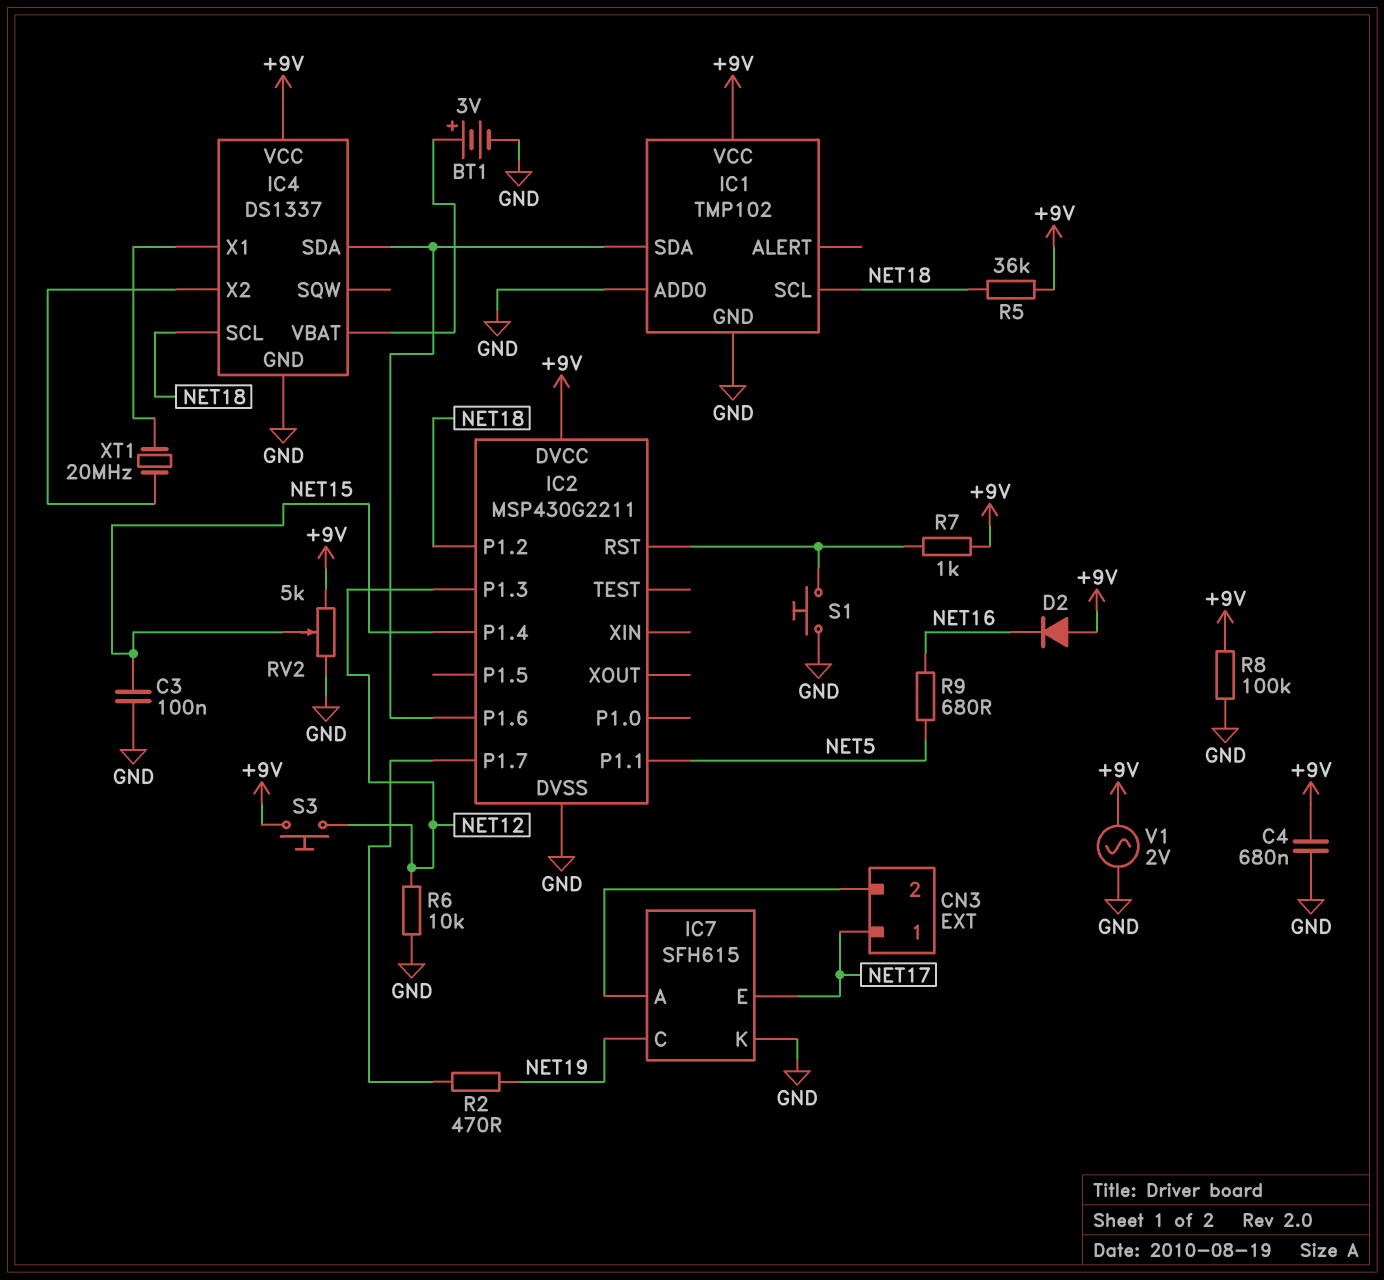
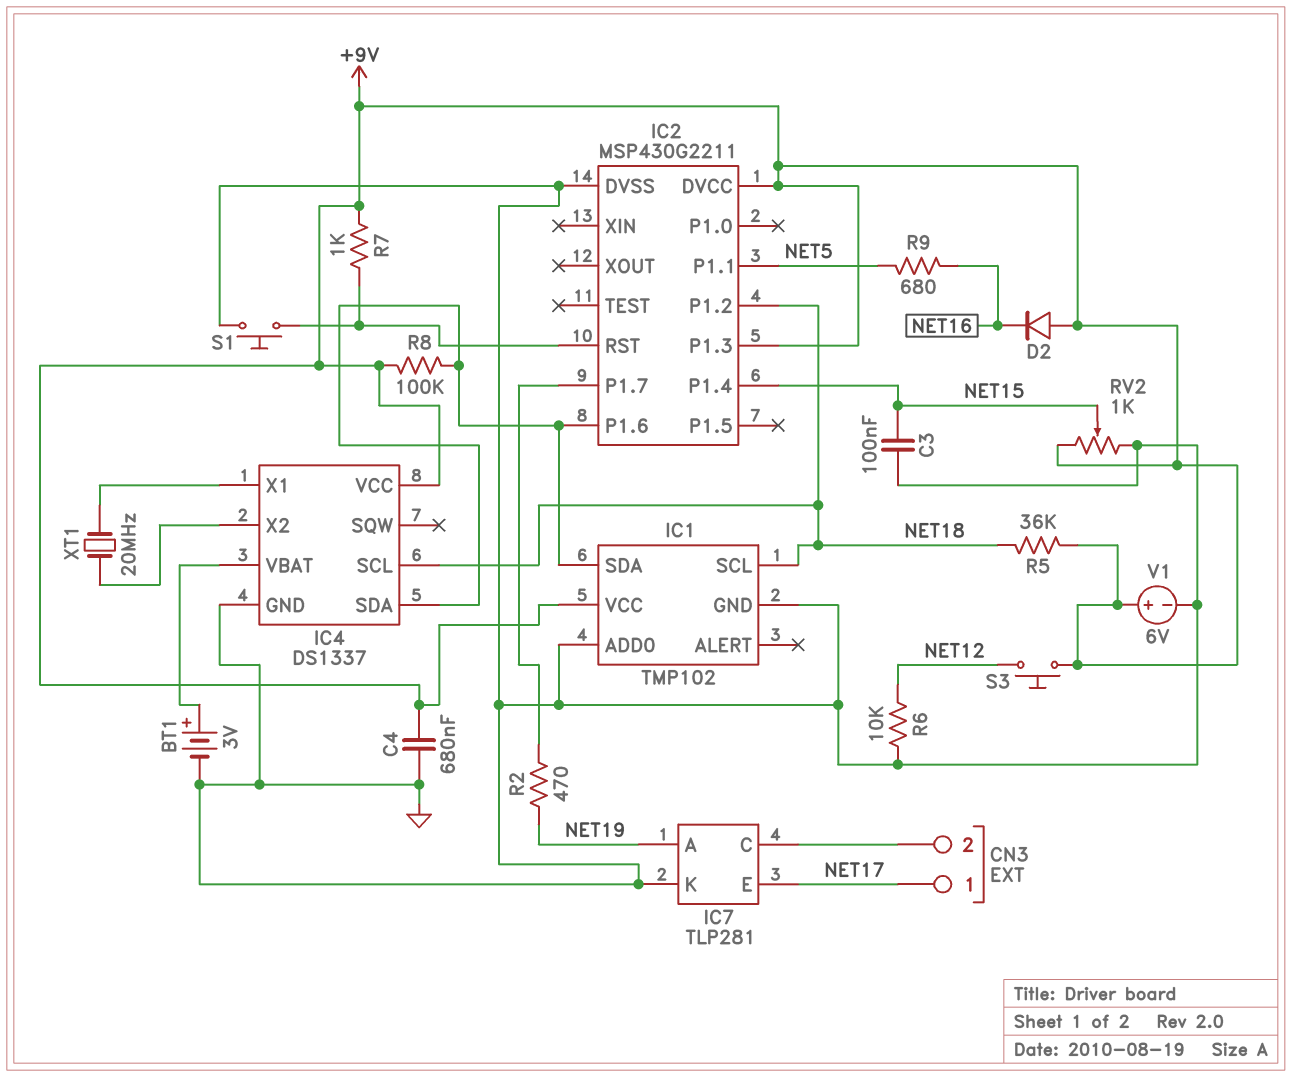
IC2 pin P1.3: NET12 -> +9V
IC7: SFH615 -> TLP281
IC7 pin A: CN3/2 -> NET19
IC7 pin C: NET19 -> CN3/2
R8: 100k (+9V, GND) -> 100k (+9V, IC1/SDA)
RV2: 5k (+9V, GND, wiper NET15) -> 1k (+9V, GND, wiper NET15)
V1: AC 2V (+9V, GND) -> 6V (plus +9V, minus GND)

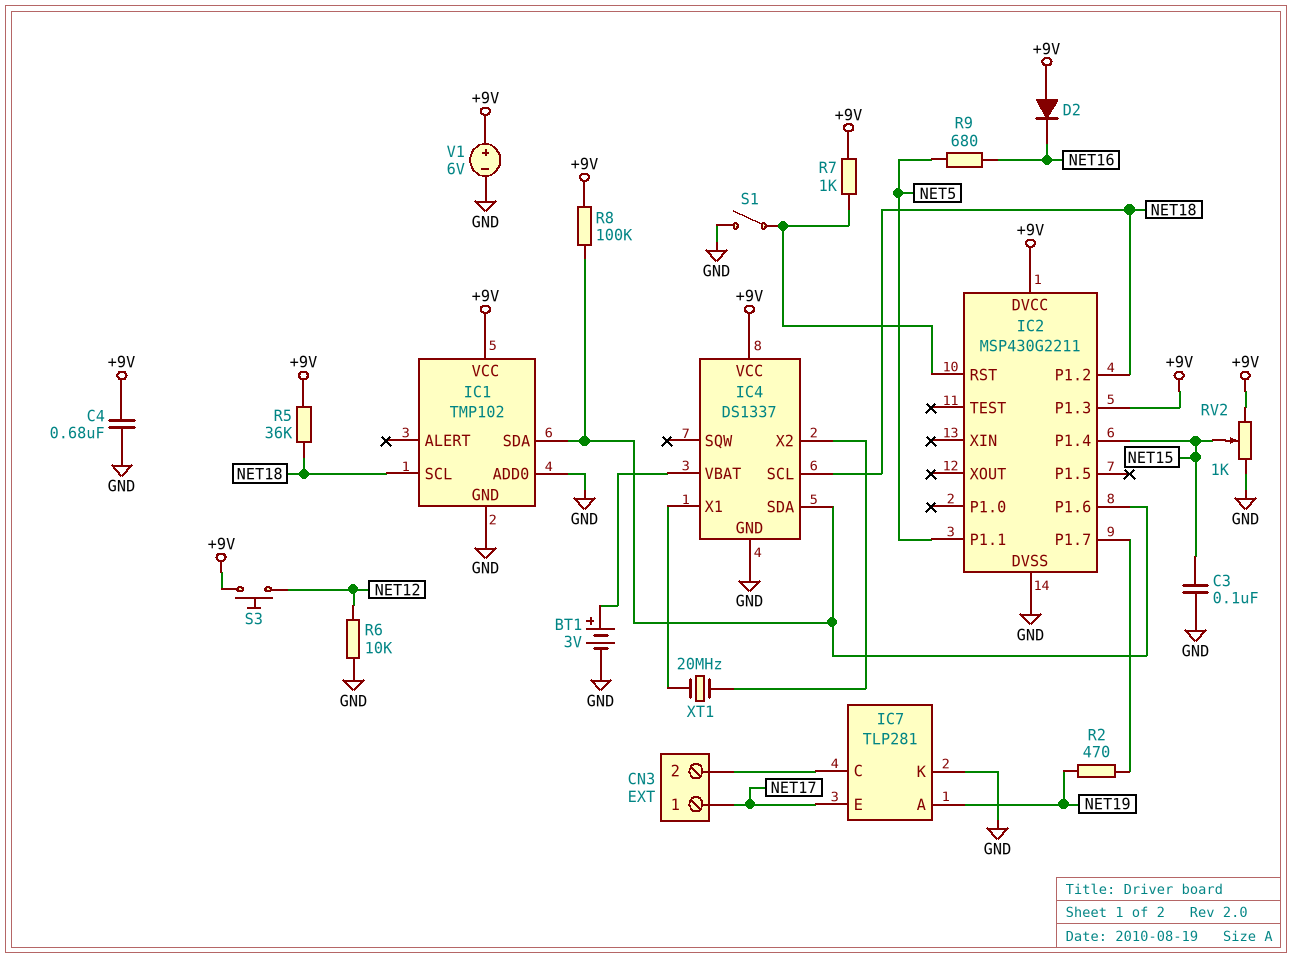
S1: button (GND, IC2/RST) -> switch (GND, IC2/RST)

